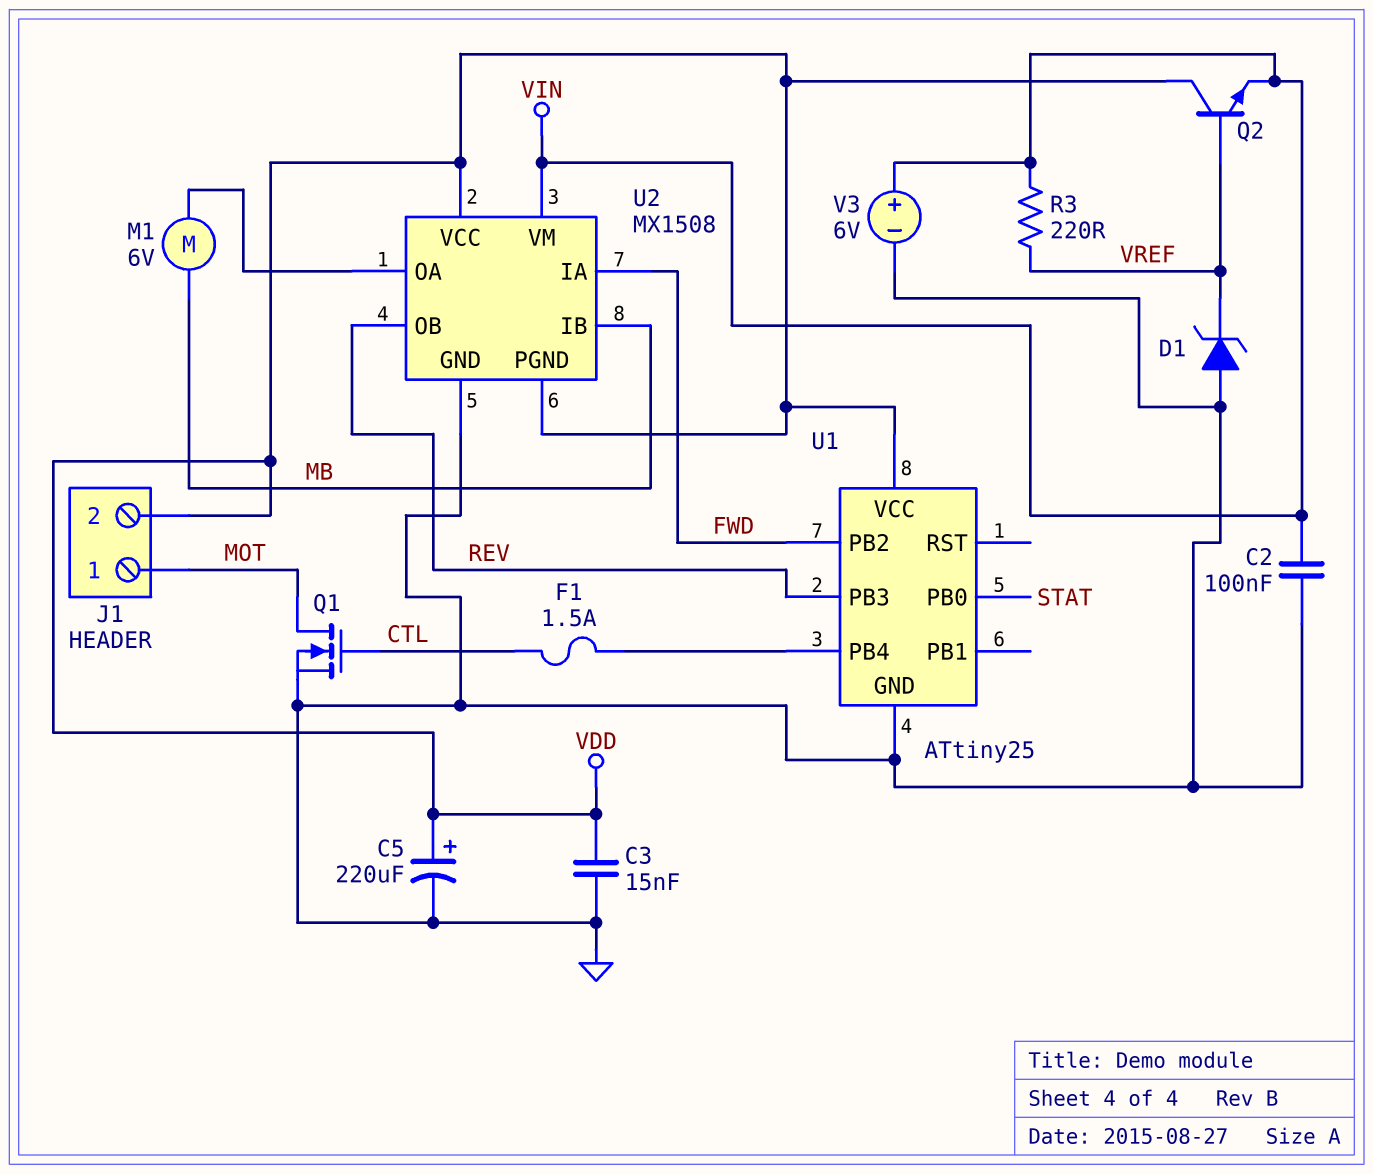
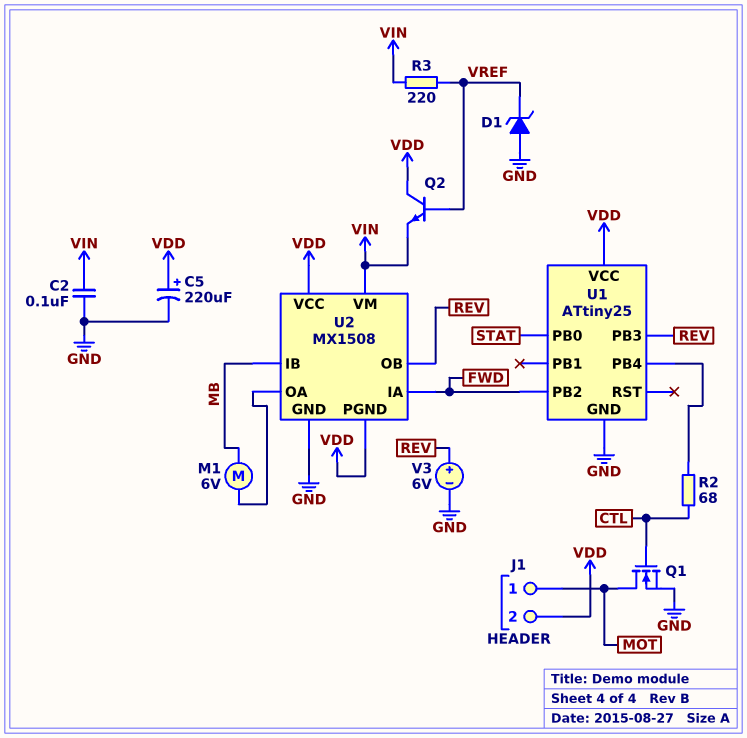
C3: 15nF (GND, VDD) -> none
F1: 1.5A (CTL, U1/PB4) -> none
R2: none -> 68 (CTL, U1/PB4)
V3: 6V (plus VIN, minus GND) -> 6V (plus REV, minus GND)

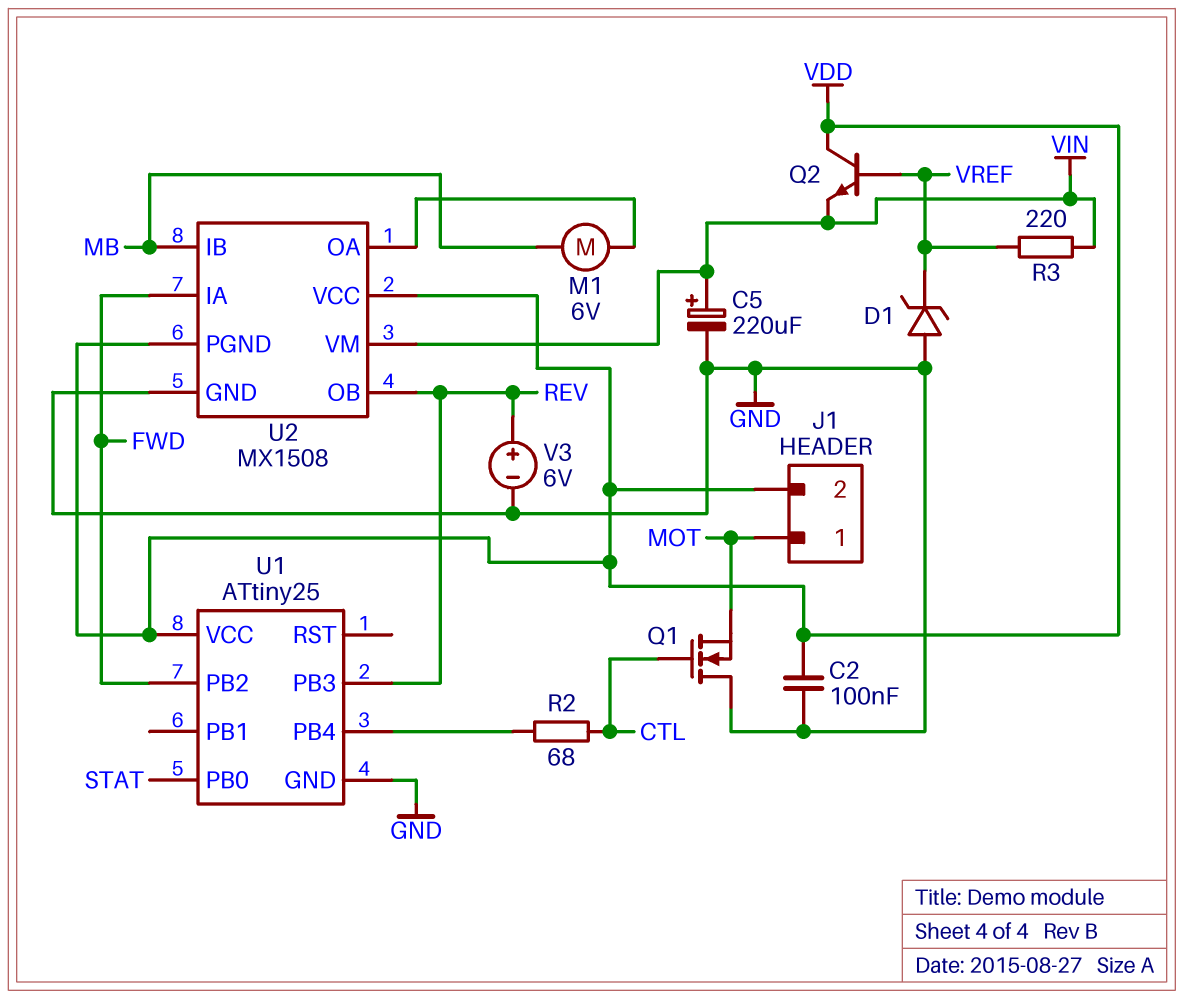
C2: 100nF (GND, VIN) -> 100nF (GND, VDD)
C5: 220uF (plus VDD, minus GND) -> 220uF (plus VIN, minus GND)
Q1: NMOS (G CTL, D MOT, S GND) -> NMOS (G CTL, D GND, S MOT)

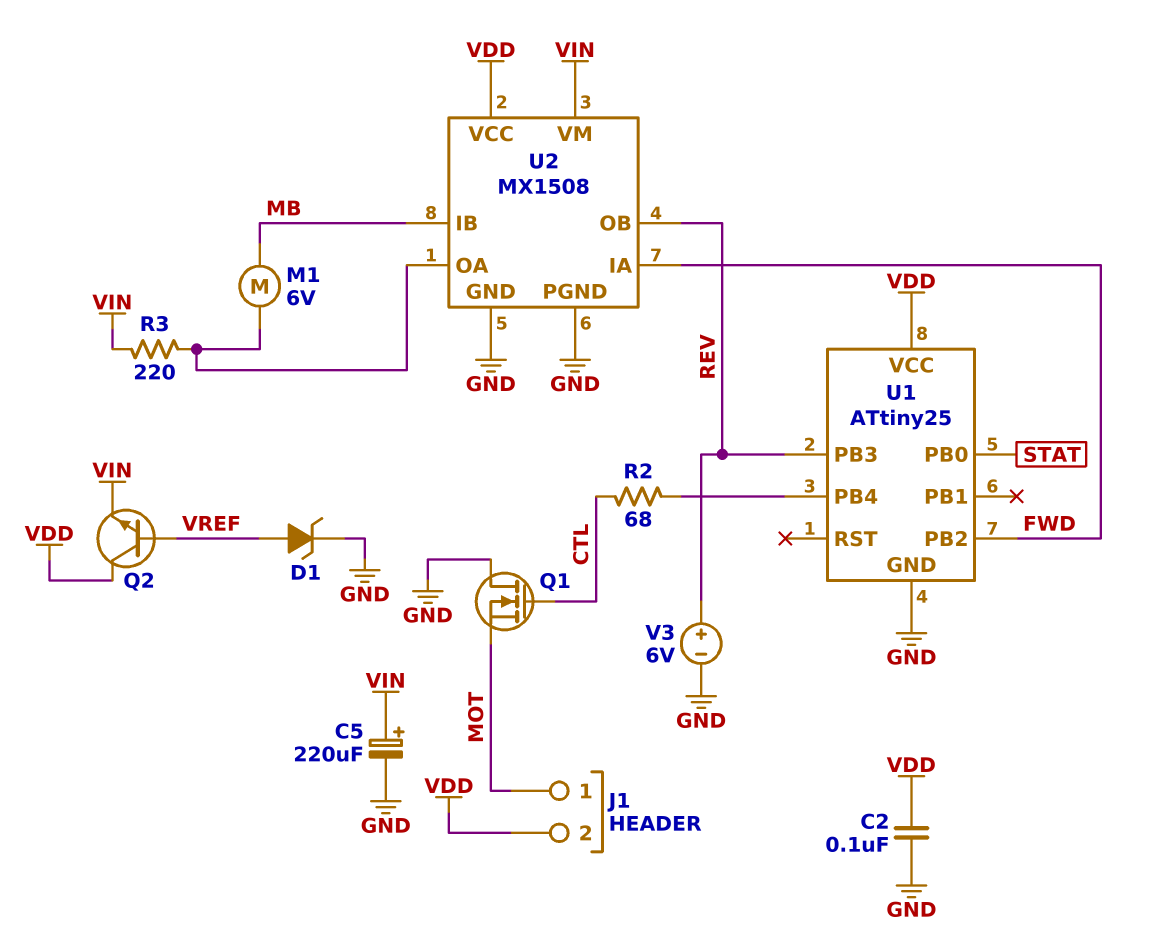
D1: zener (A GND, K VREF) -> zener (A VREF, K GND)
R3: 220 (VIN, VREF) -> 220 (U2/OA, VIN)
U2 pin PGND: VDD -> GND

